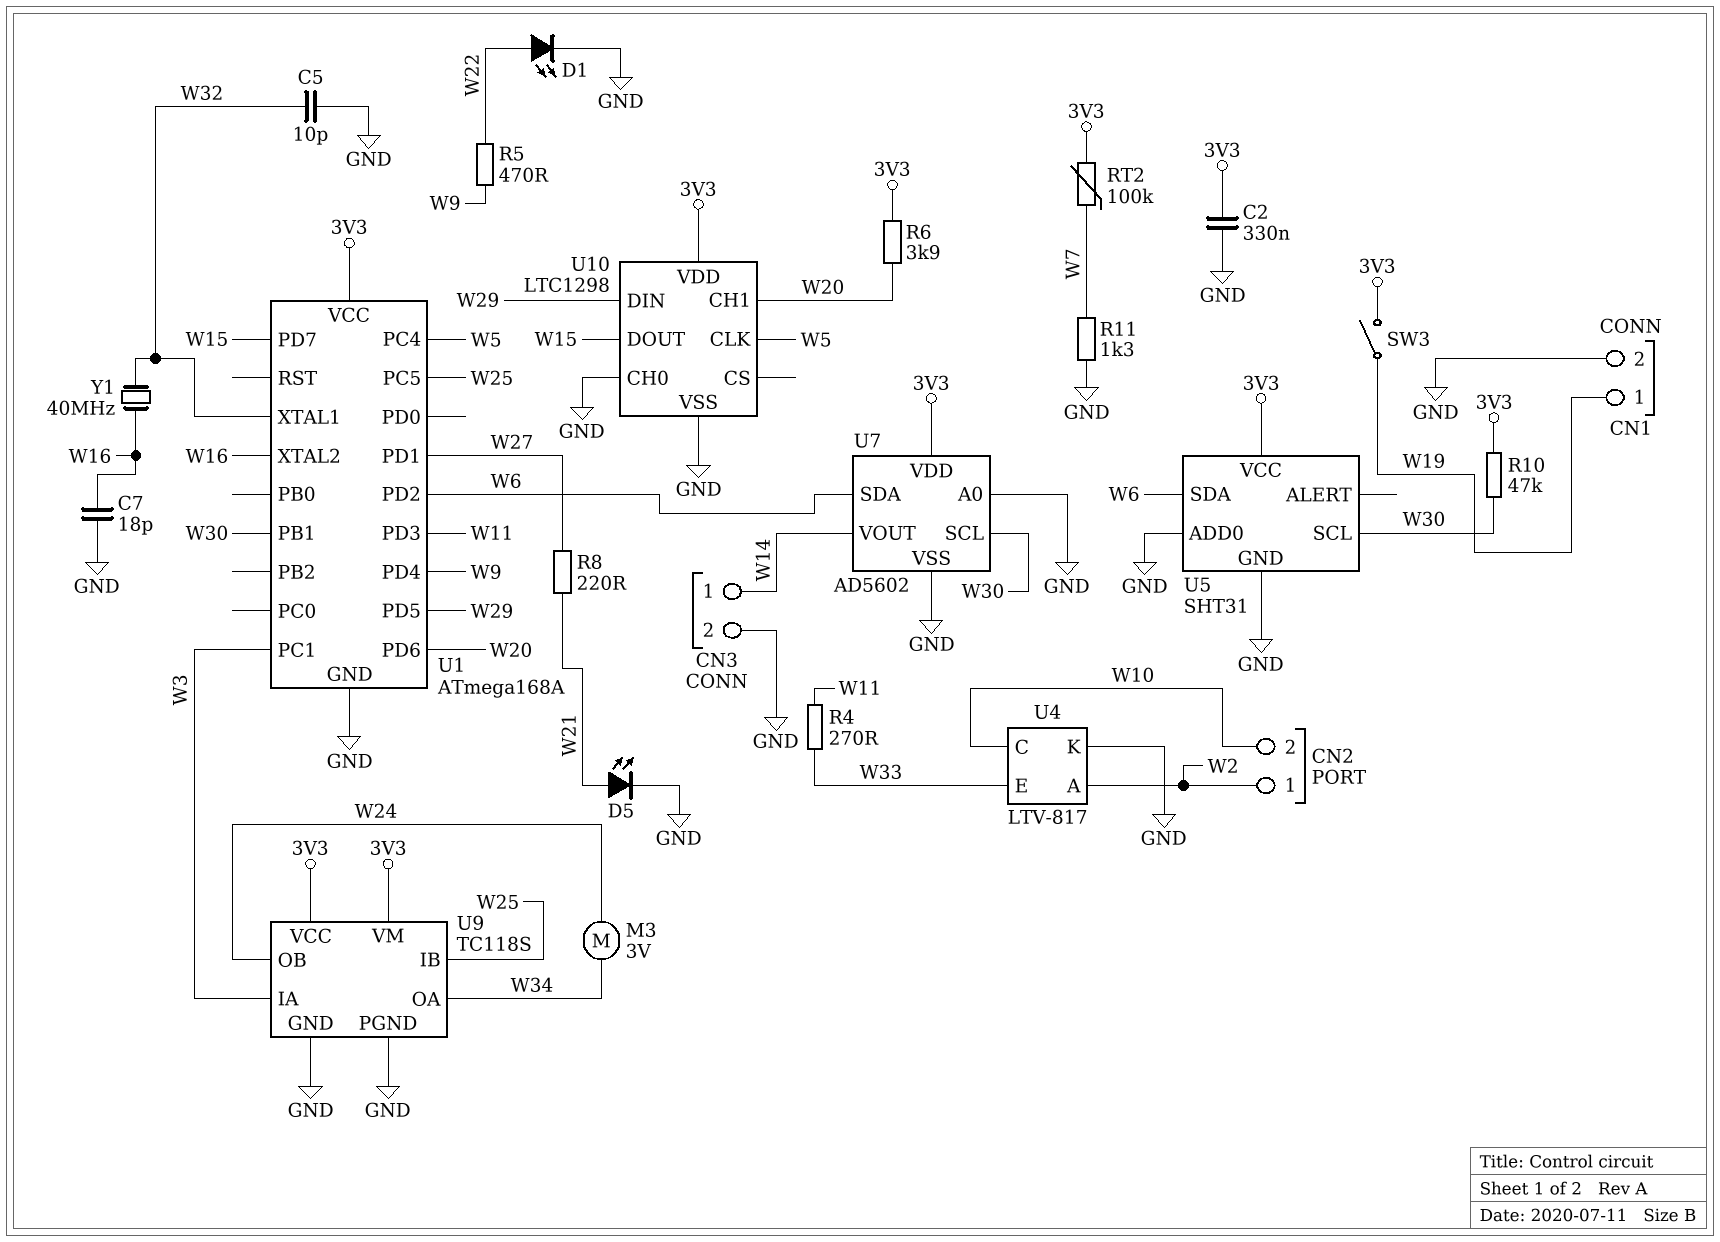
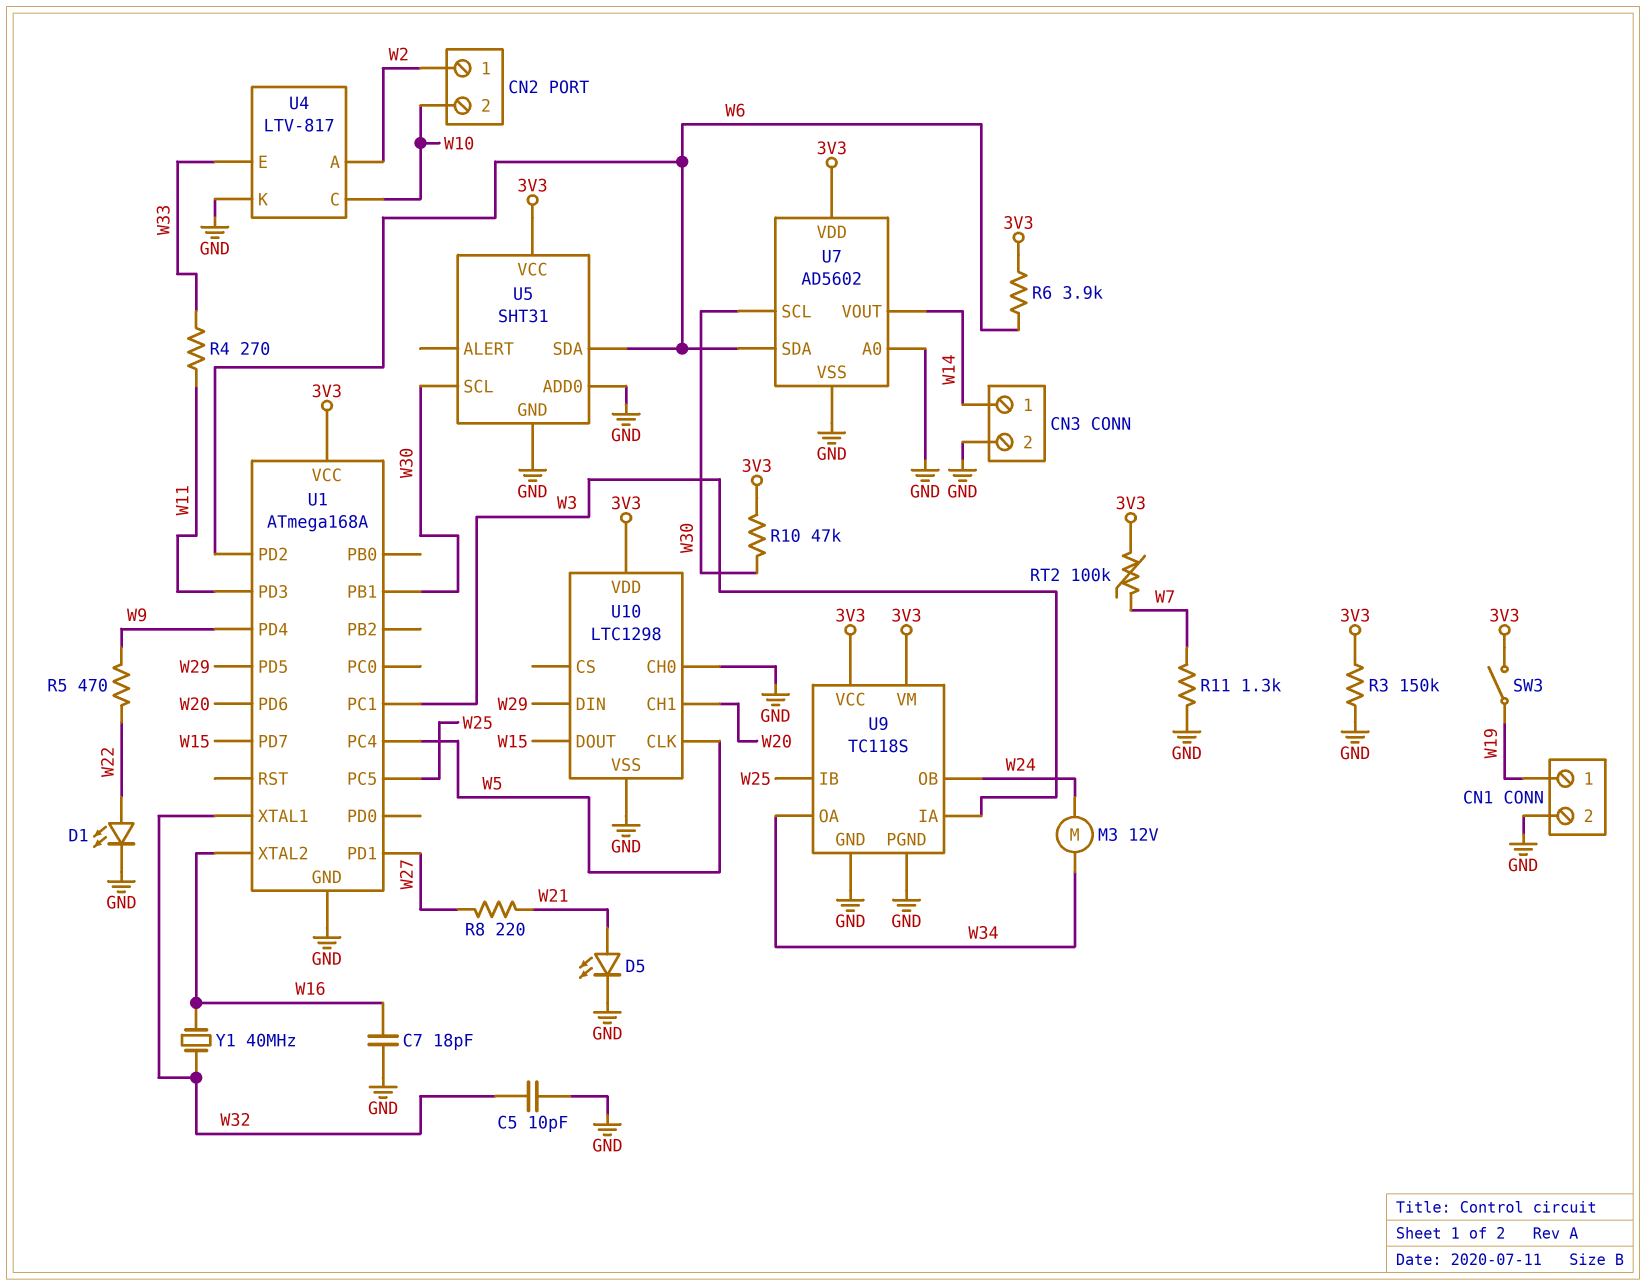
C2: 330nF (3V3, GND) -> none
M3: motor 3V (W24, W34) -> motor 12V (W24, W34)
R3: none -> 150k (3V3, GND)
R6: 3.9k (3V3, W20) -> 3.9k (3V3, W6)

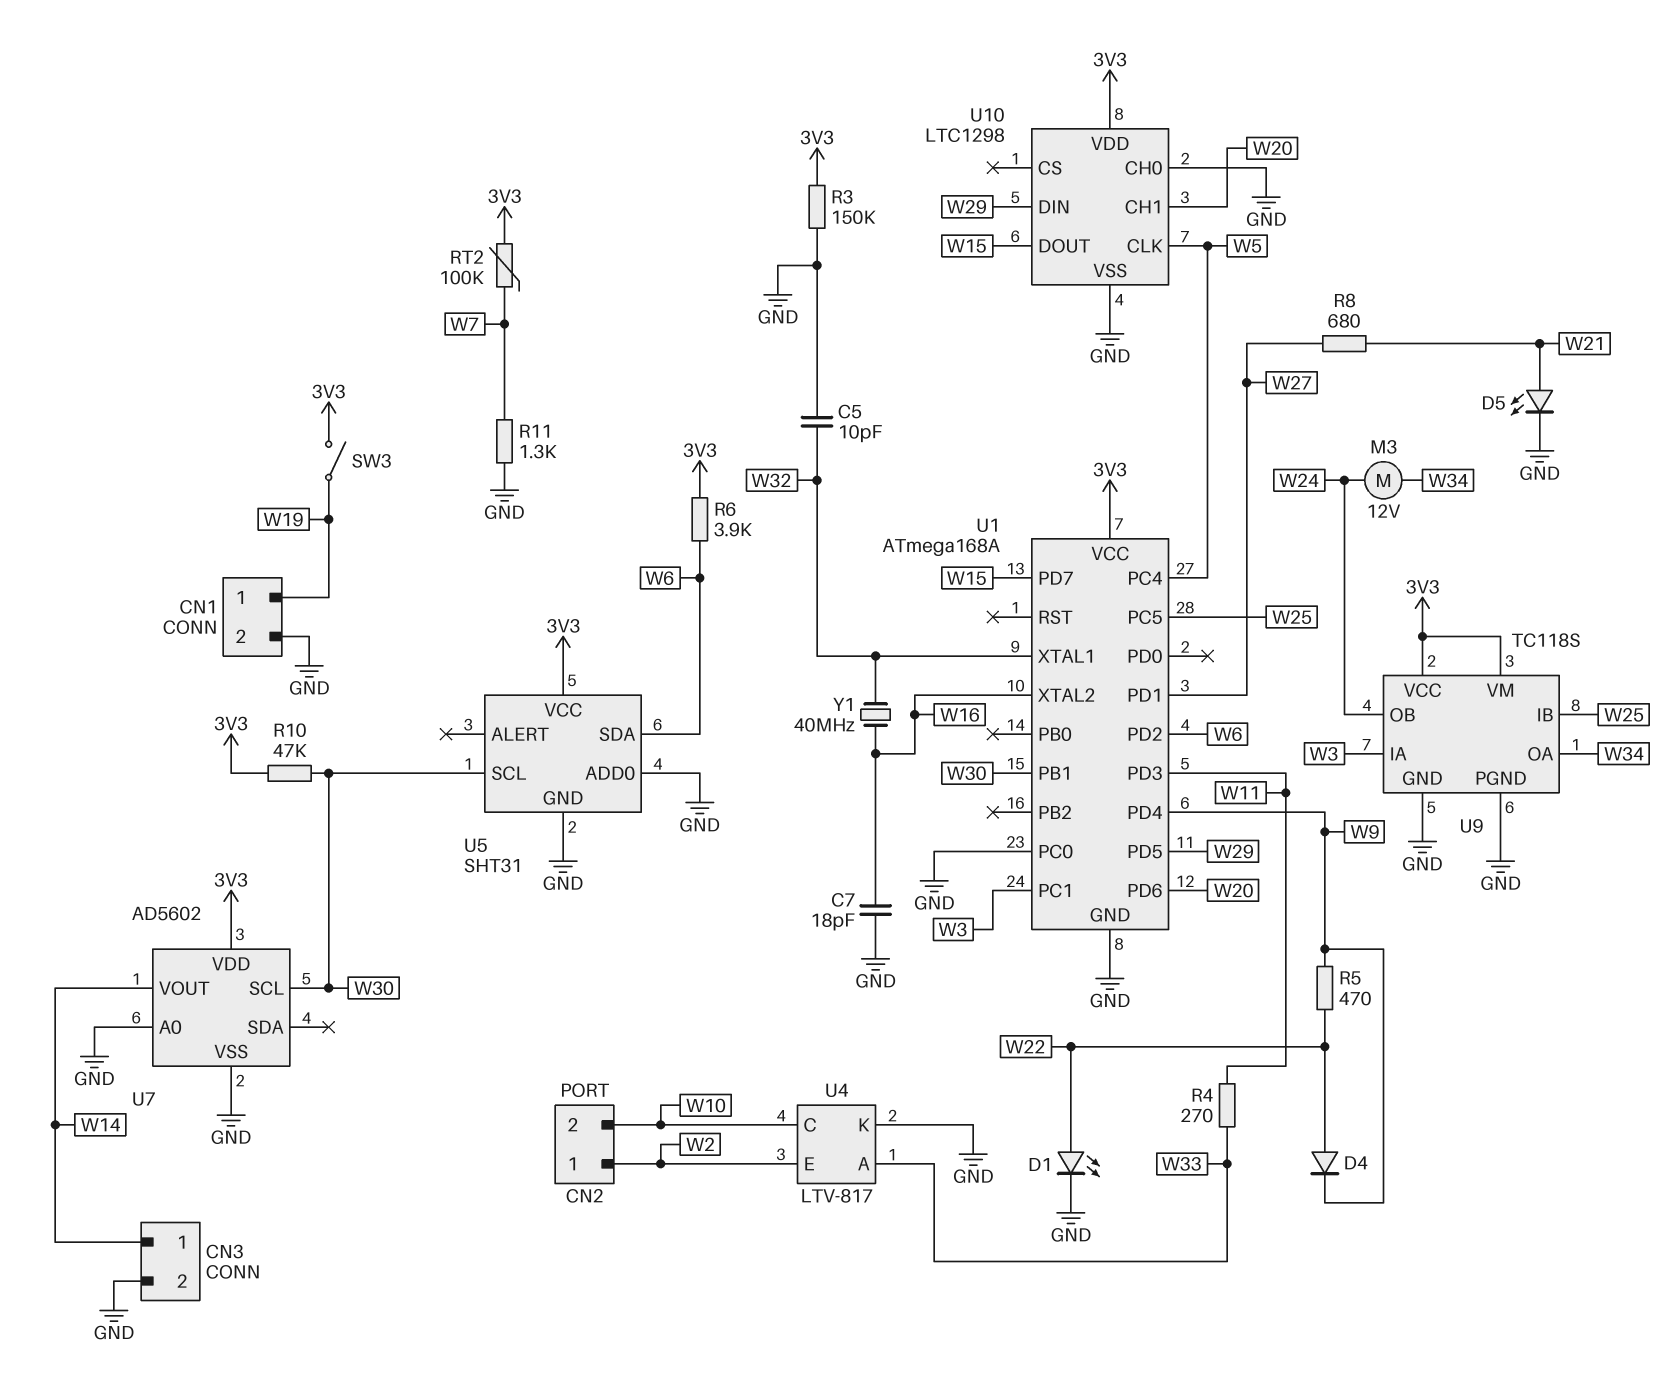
D4: none -> diode (A W22, K W9)
R8: 220 (W21, W27) -> 680 (W21, W27)
U1 pin PC0: none -> GND
U4 pin A: W2 -> W33
U4 pin E: W33 -> W2
U7 pin SDA: W6 -> none

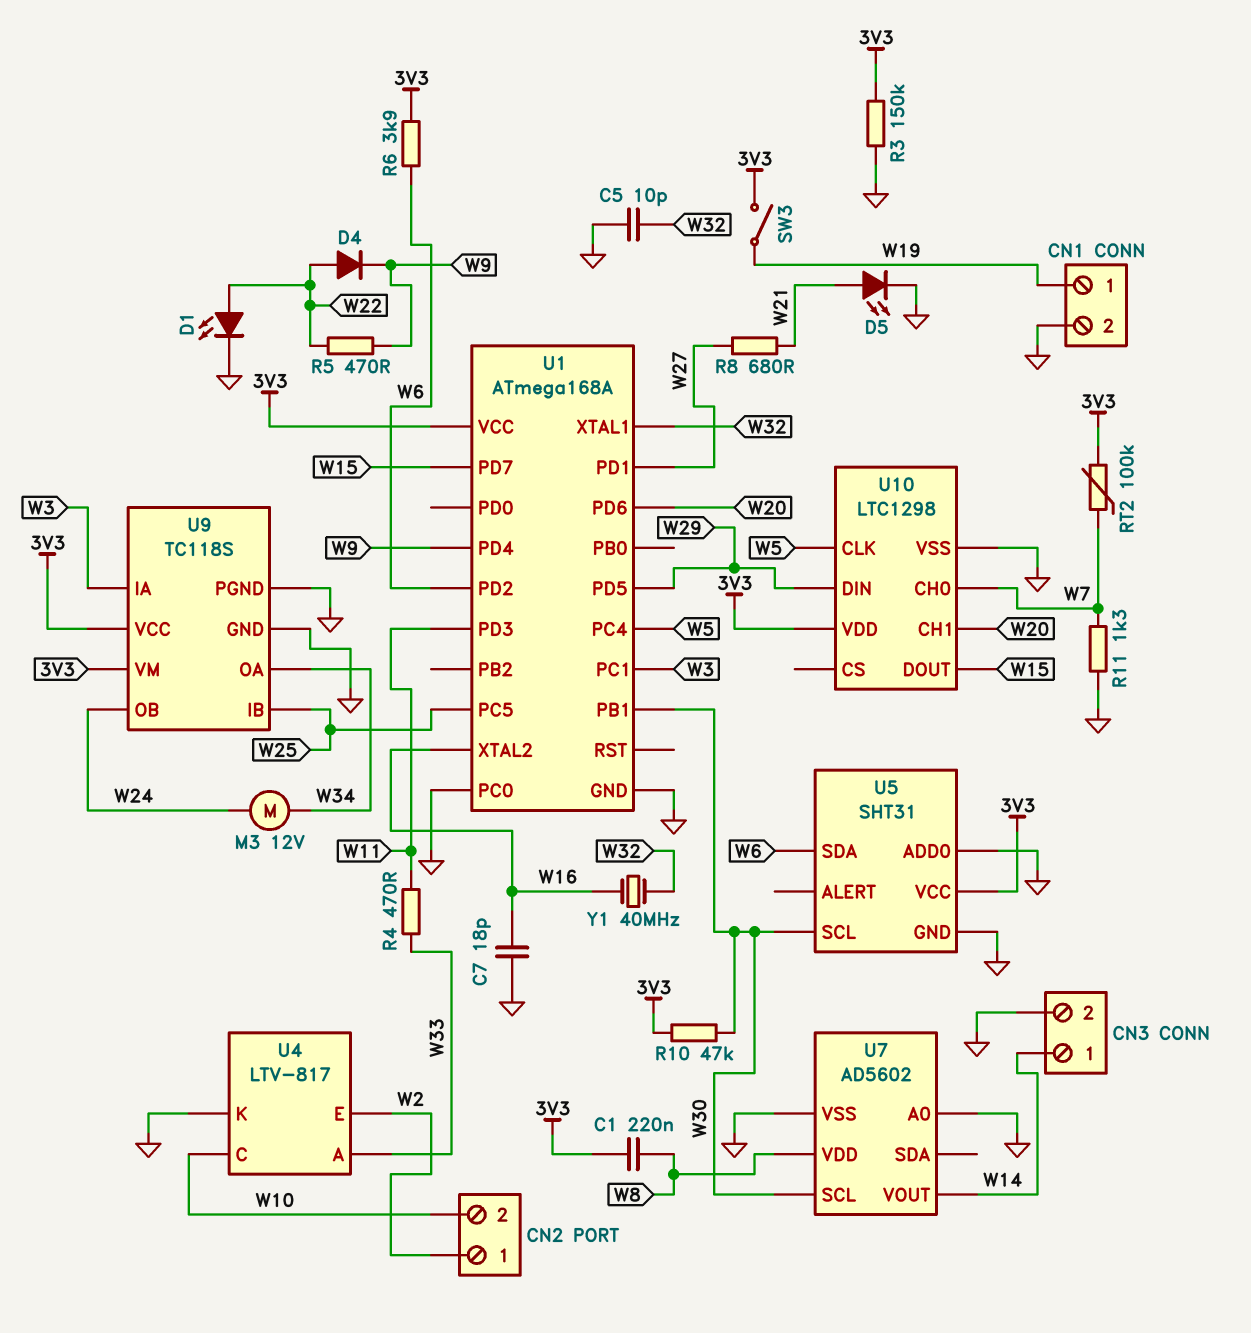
C1: none -> 220nF (3V3, W8)
R4: 270 (W11, W33) -> 470 (W11, W33)
U7 pin VDD: 3V3 -> W8
U10 pin CH0: GND -> W7

